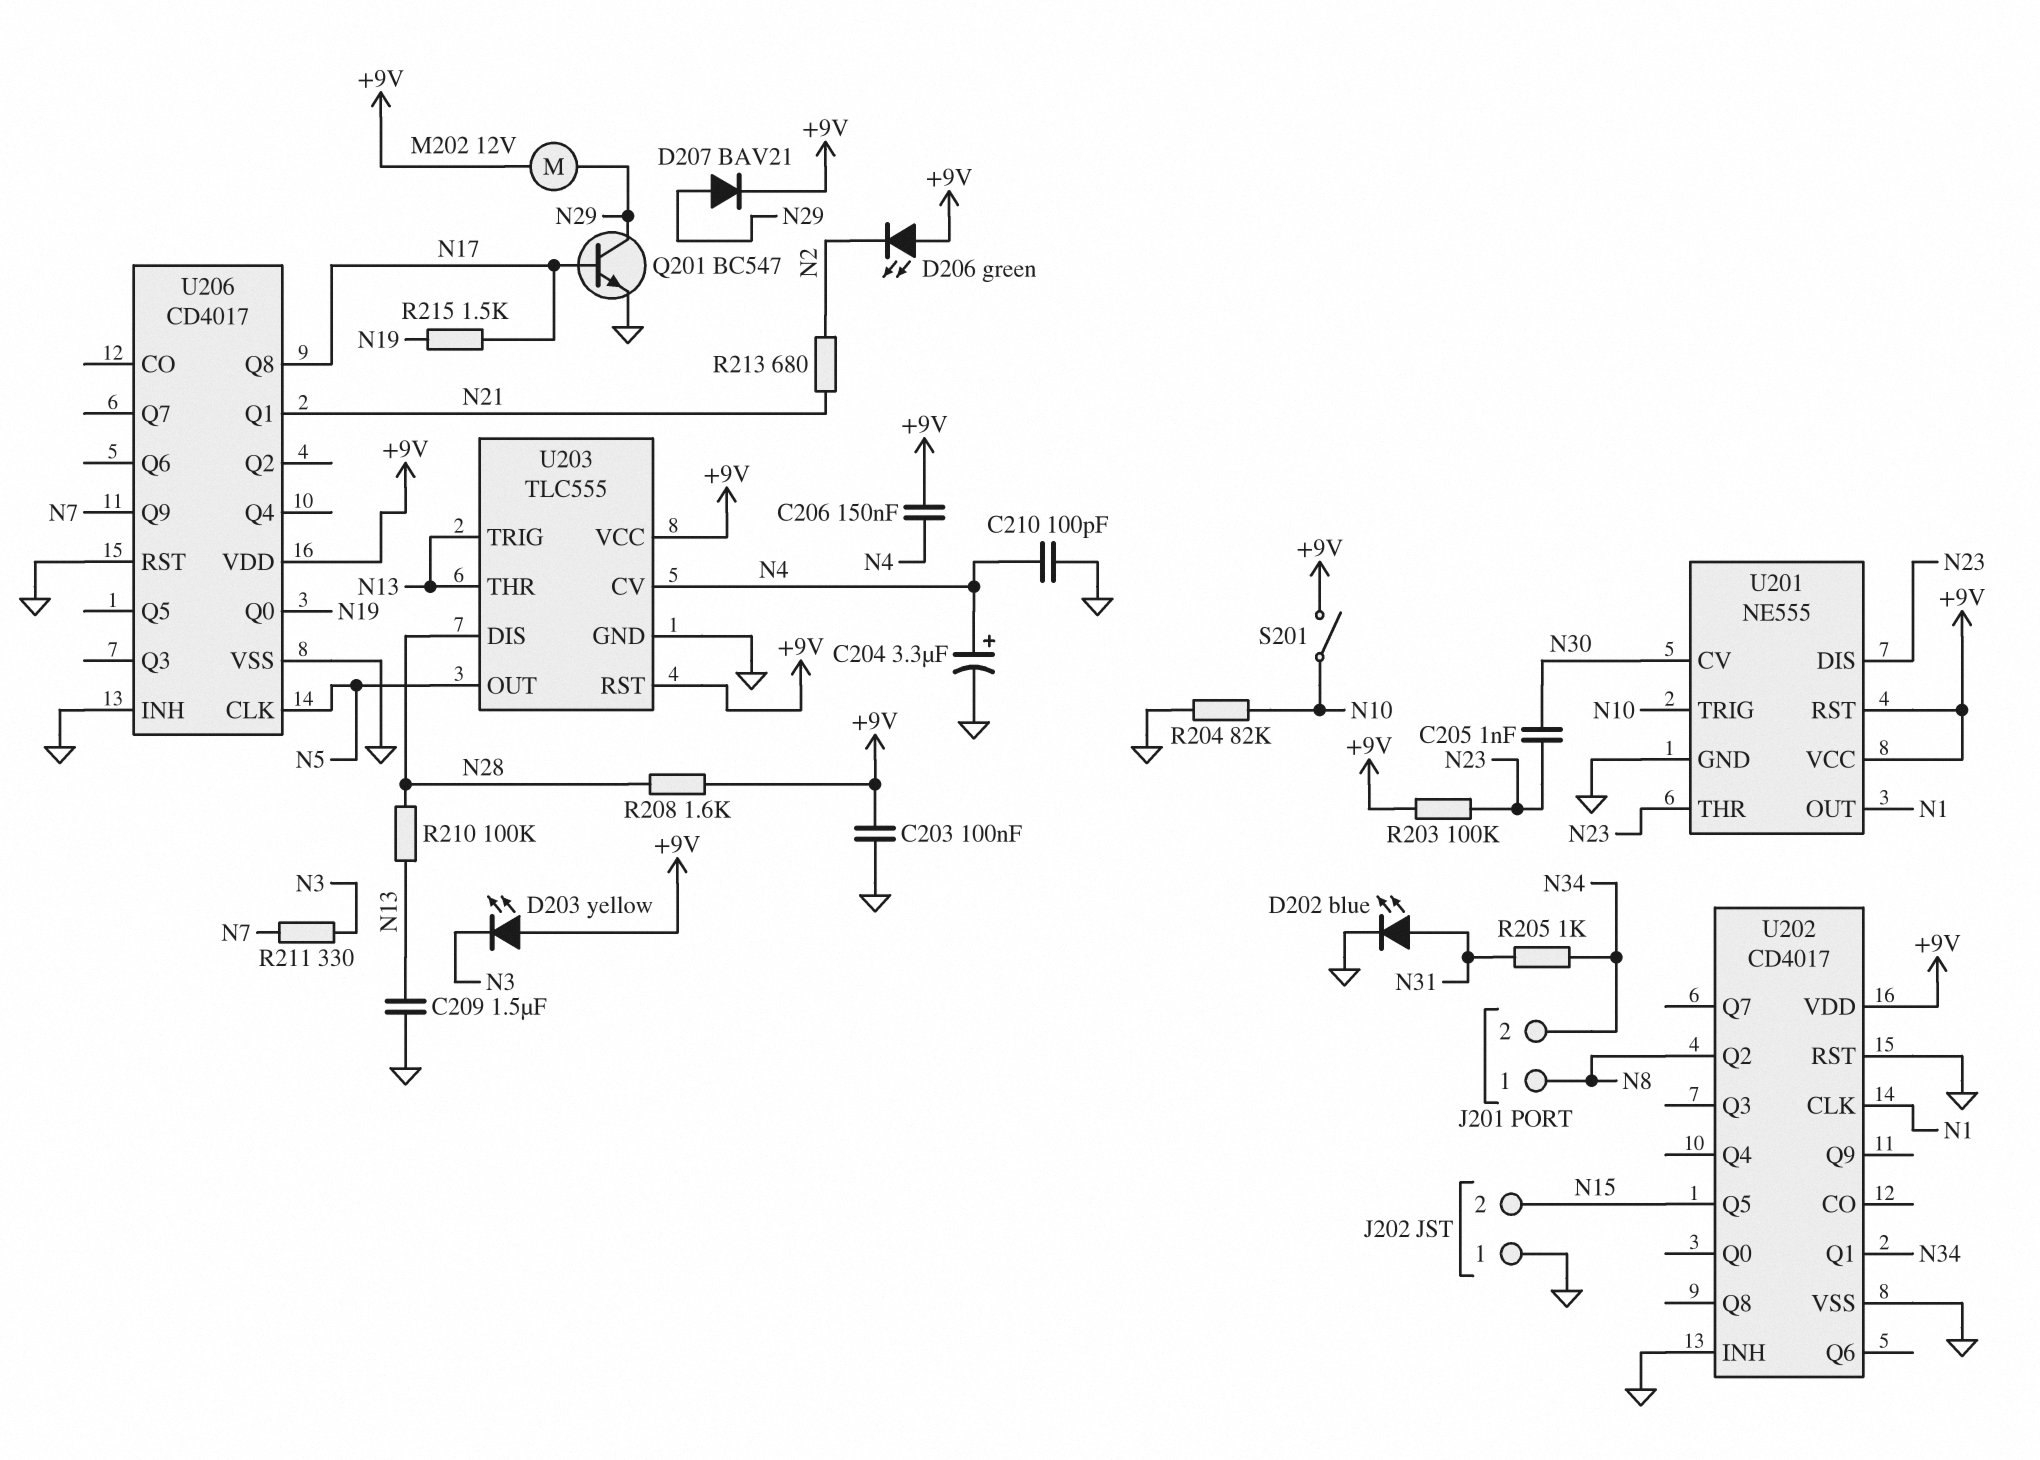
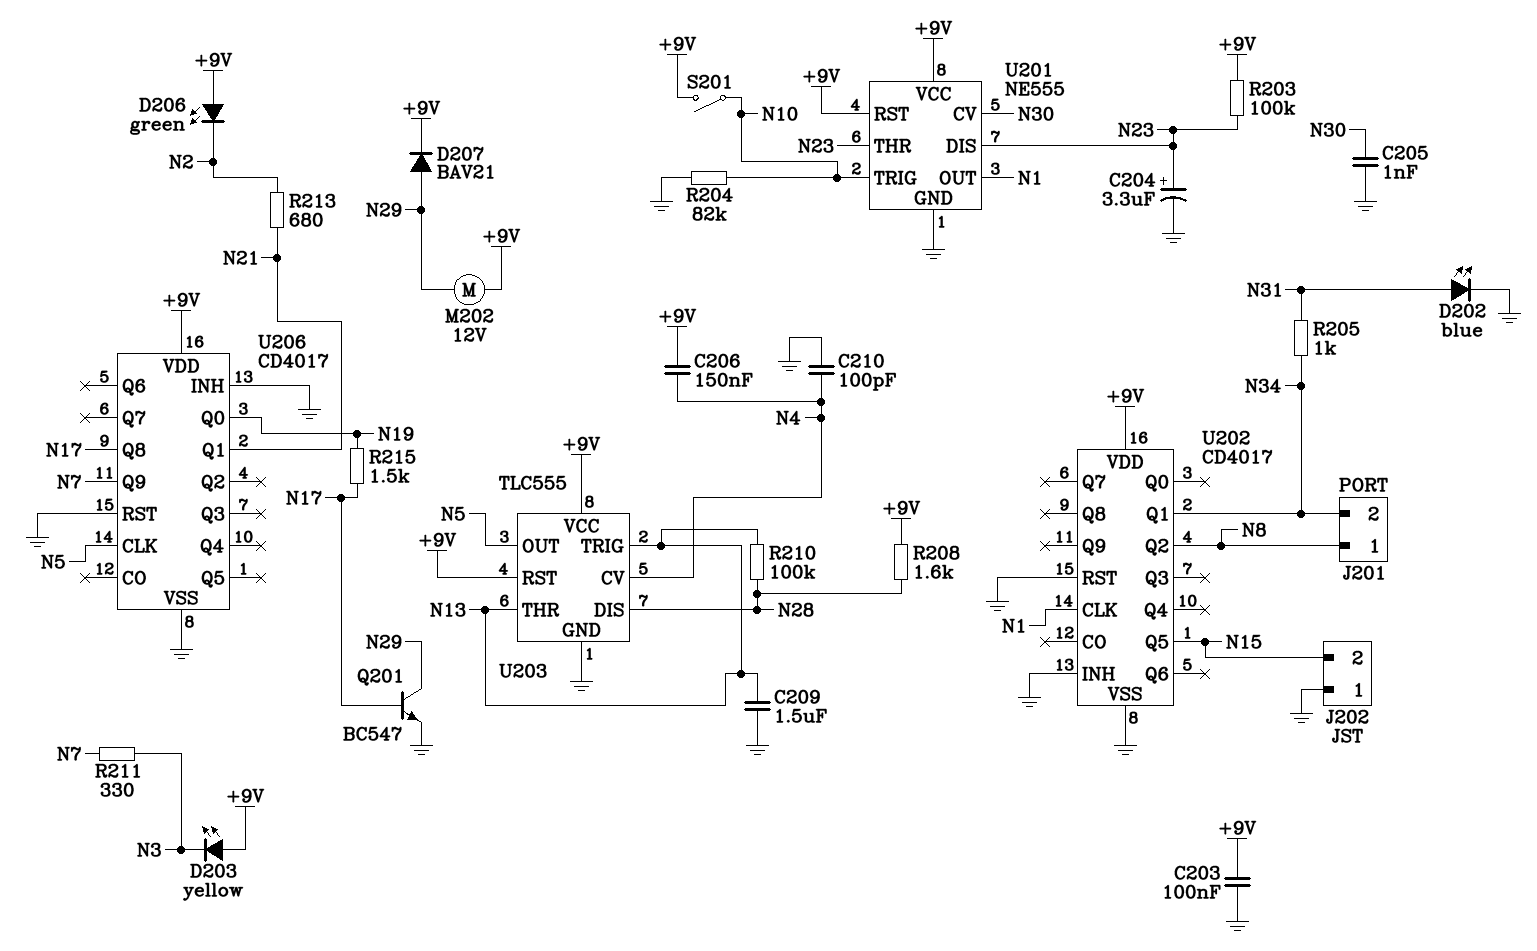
C204: 3.3uF (plus N4, minus GND) -> 3.3uF (plus N23, minus GND)
C205: 1nF (N23, N30) -> 1nF (GND, N30)

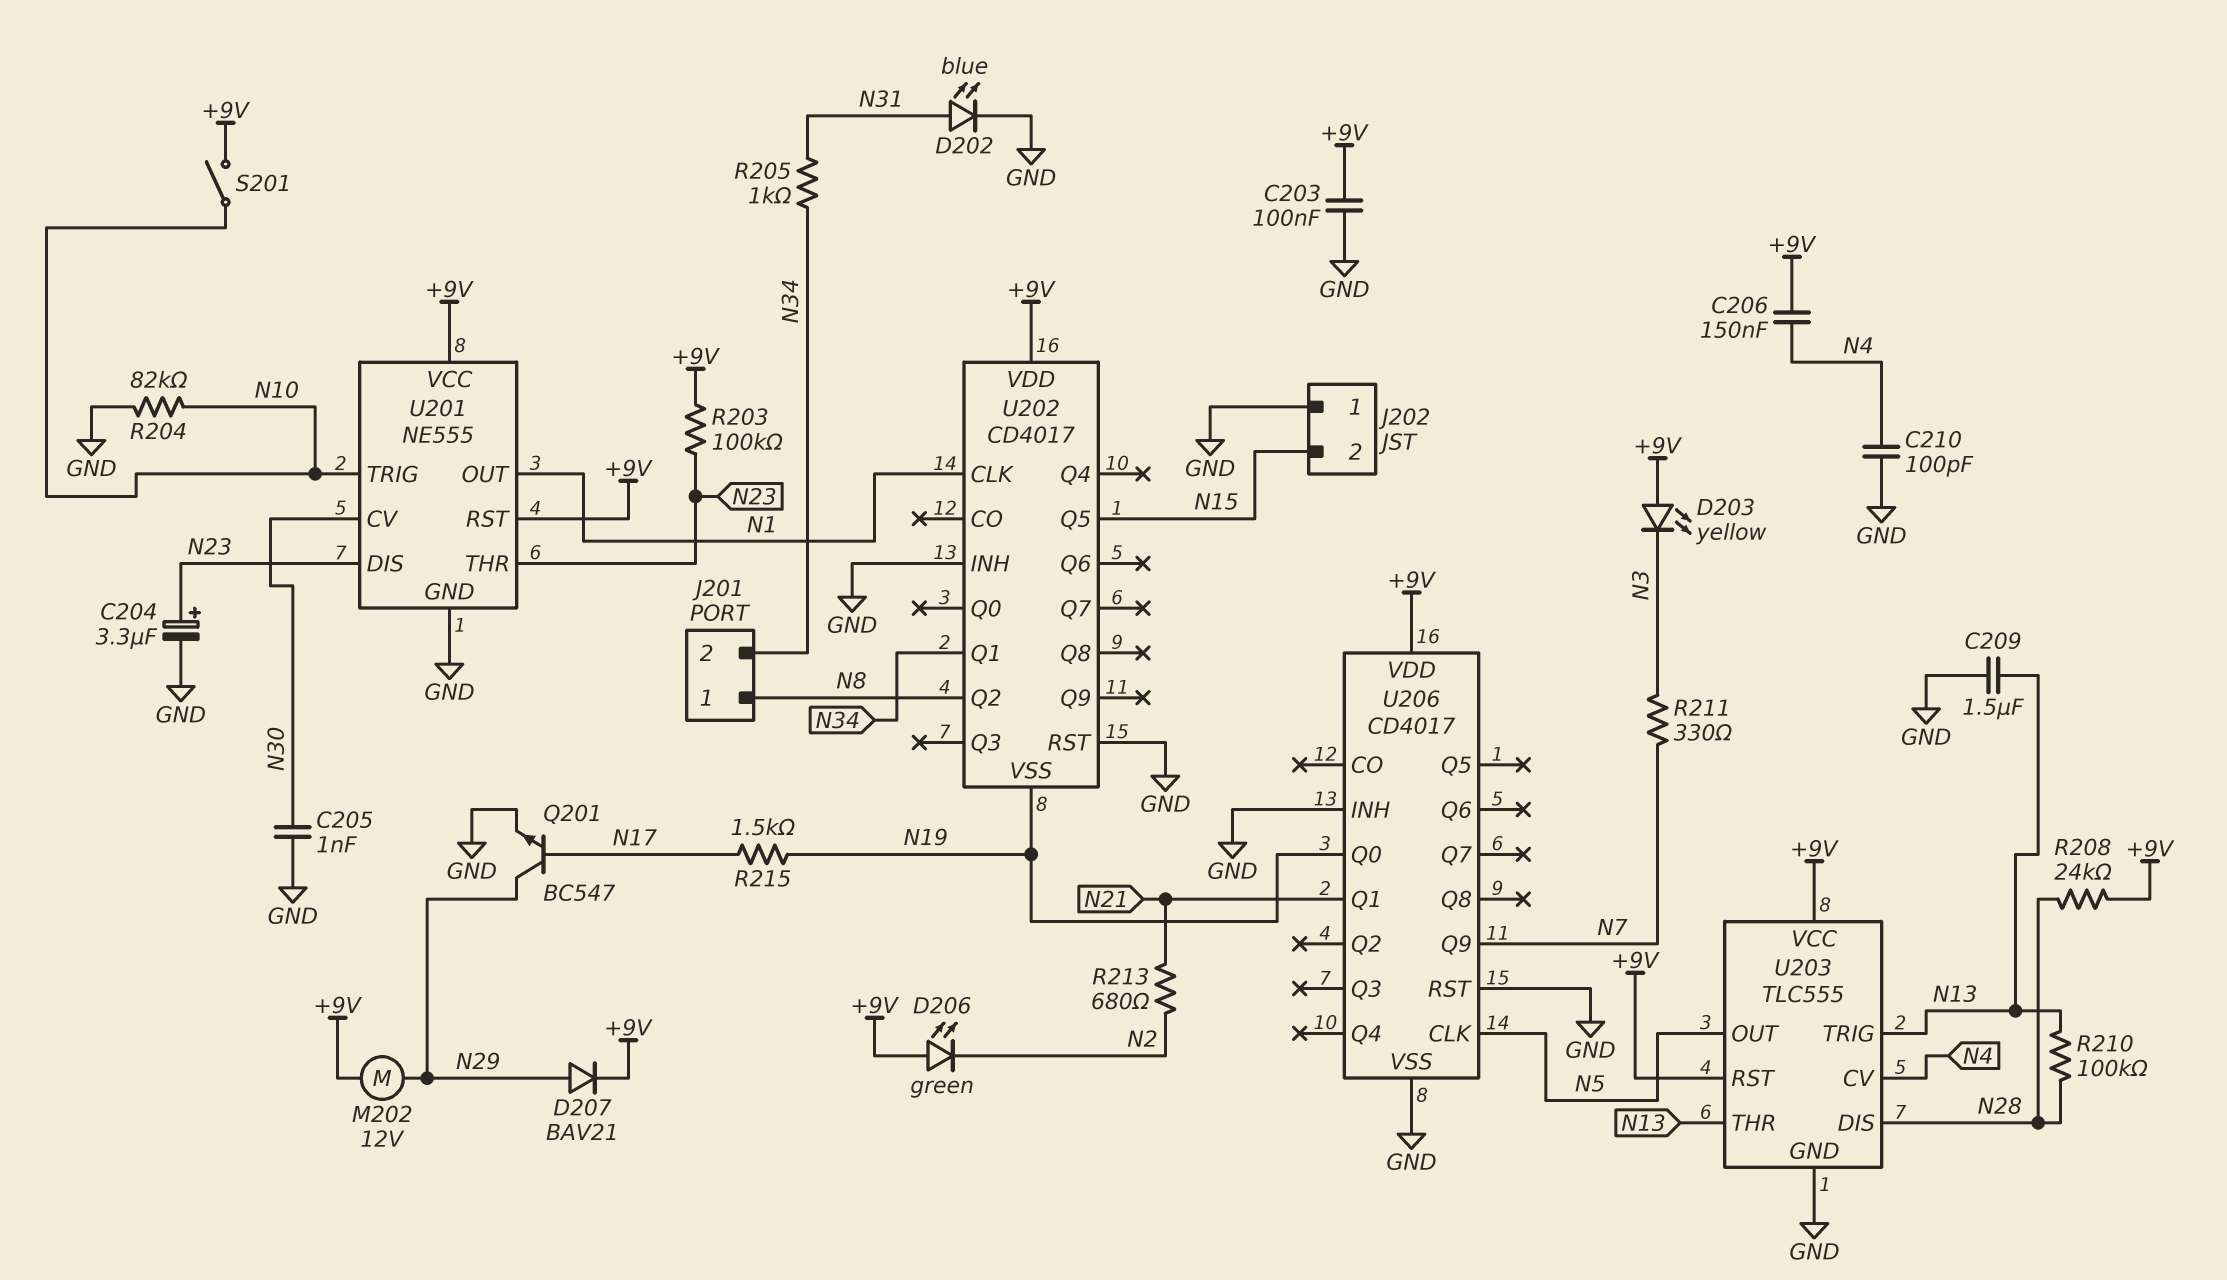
R208: 1.6k (+9V, N28) -> 24k (+9V, N28)
U202 pin VSS: GND -> N19
U206 pin Q8: N17 -> none

